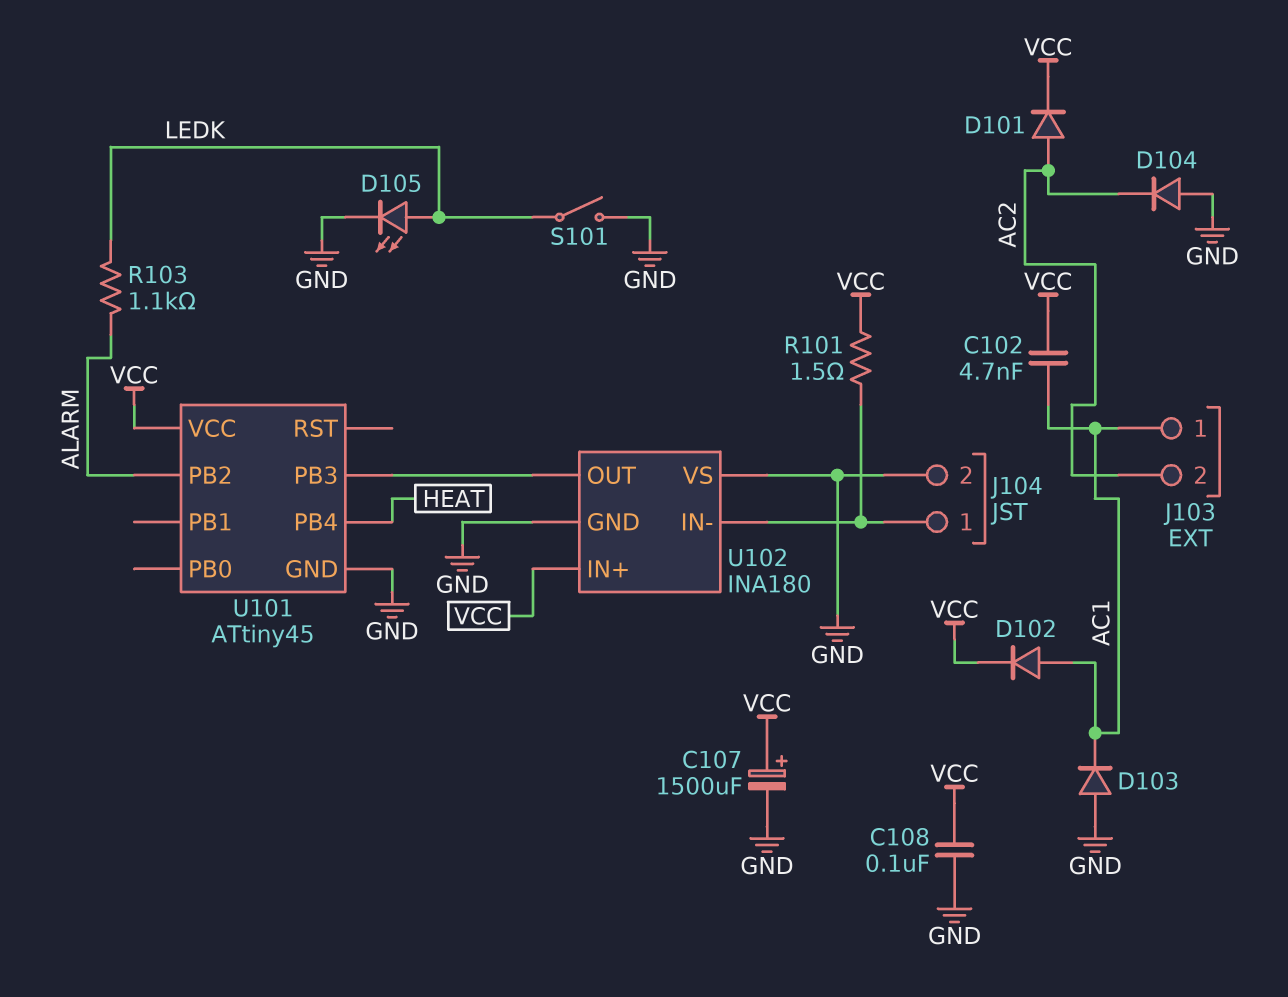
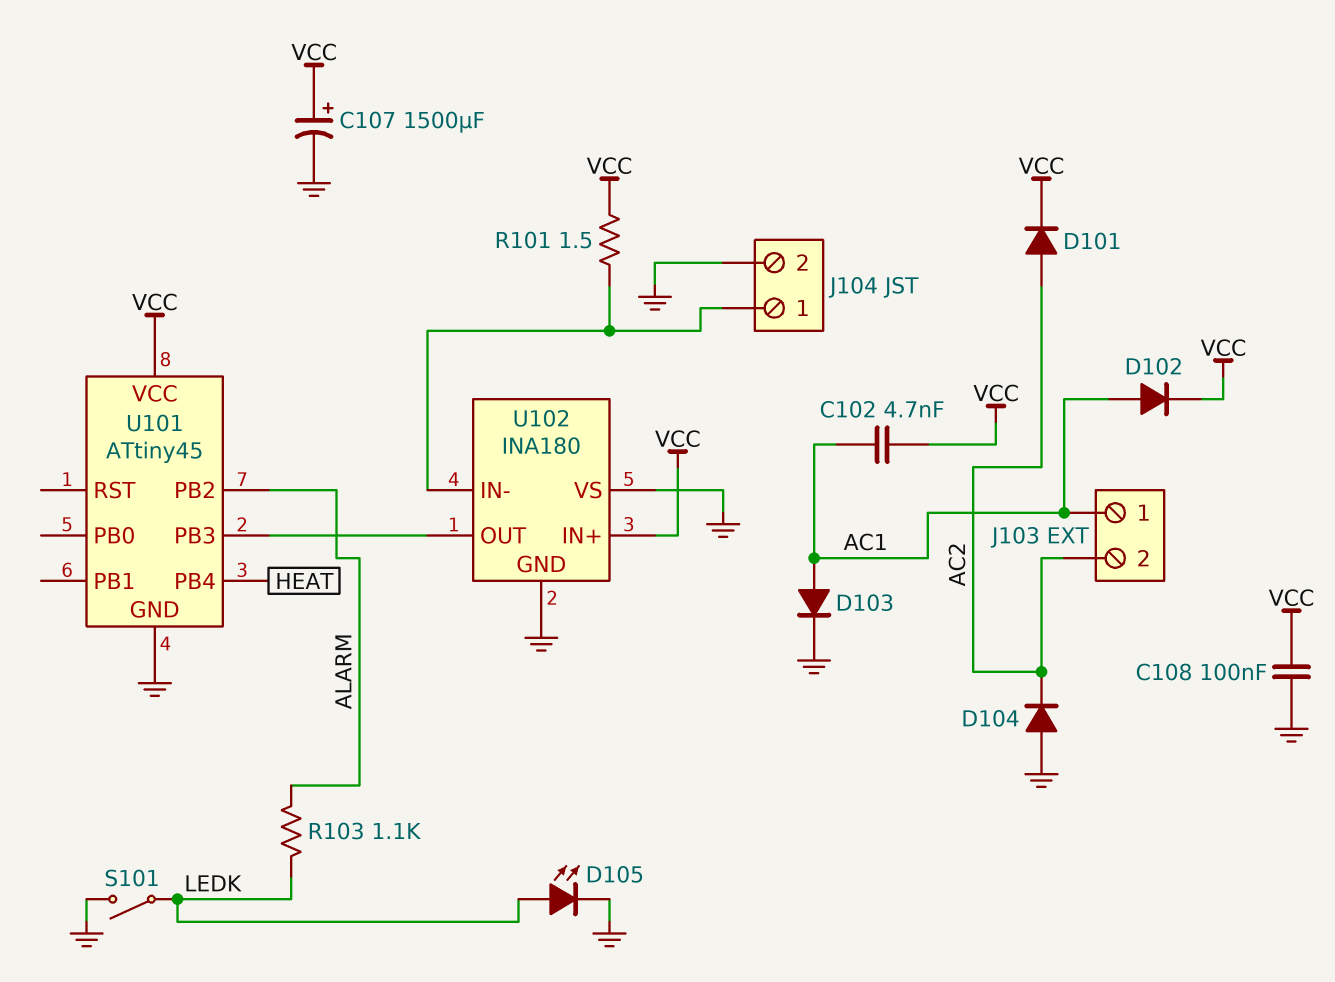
D103: diode (A GND, K AC1) -> diode (A AC1, K GND)

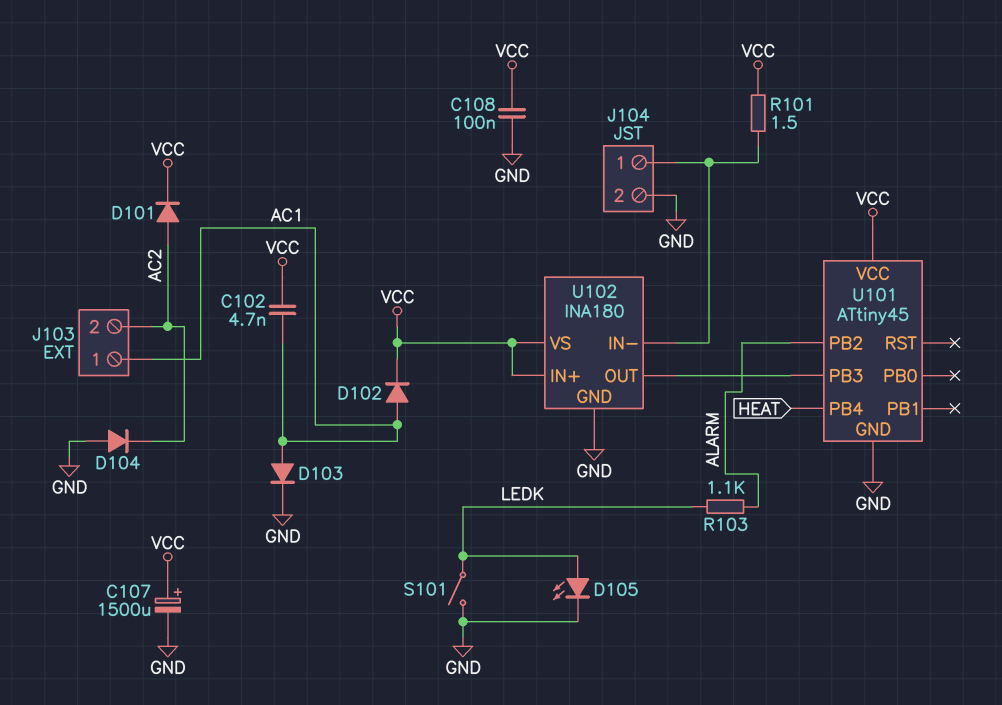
U102 pin VS: GND -> VCC

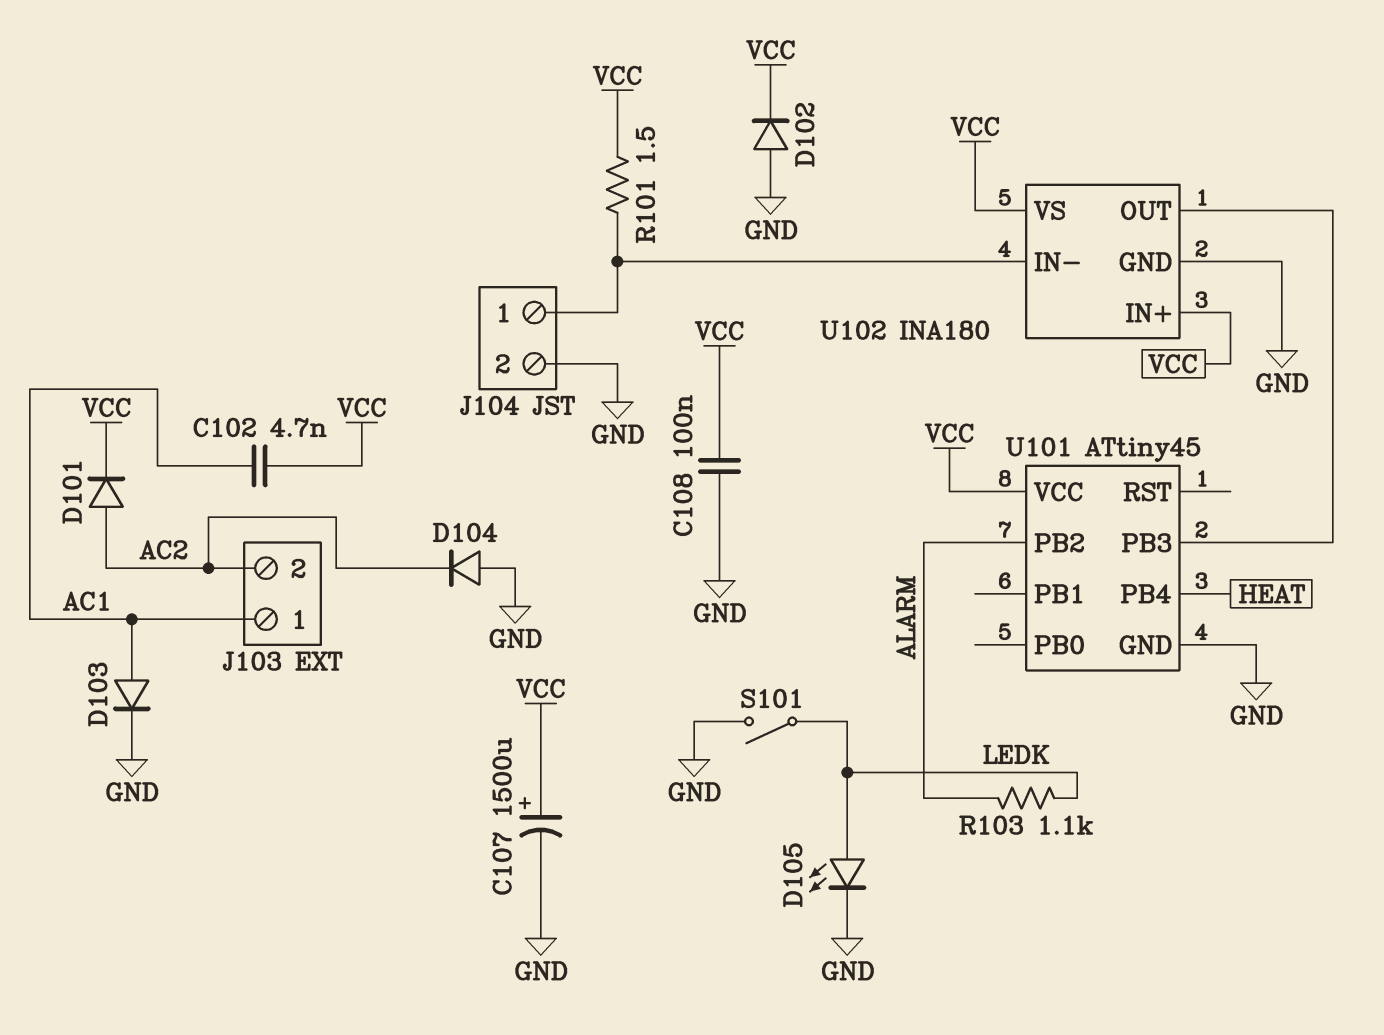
D102: diode (A AC1, K VCC) -> diode (A GND, K VCC)

